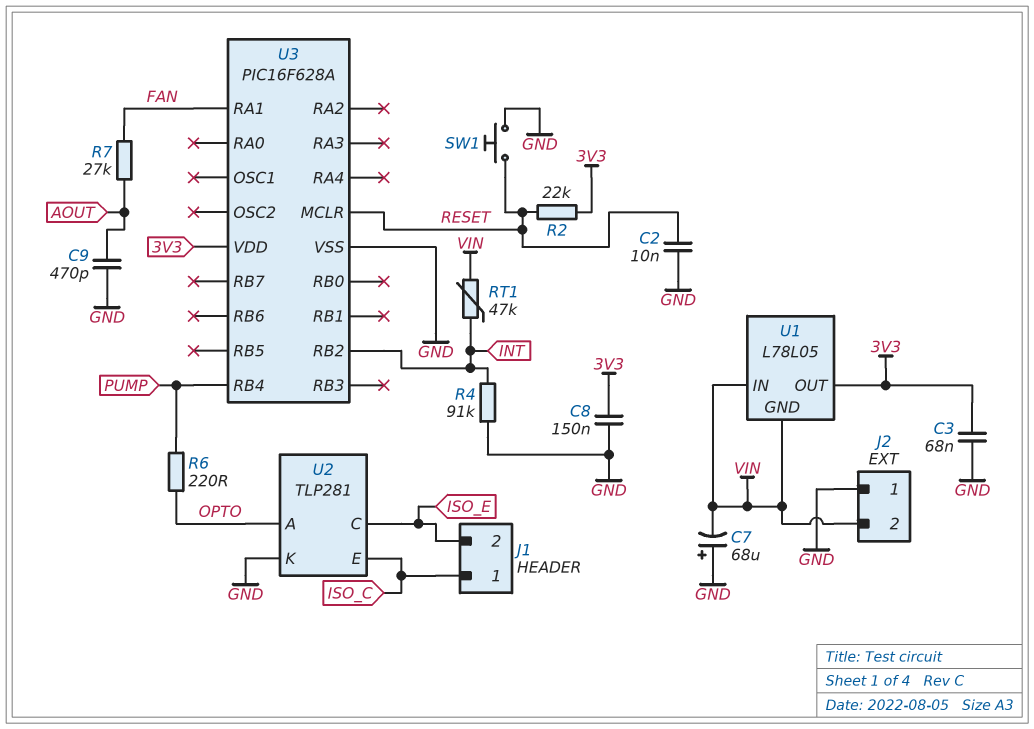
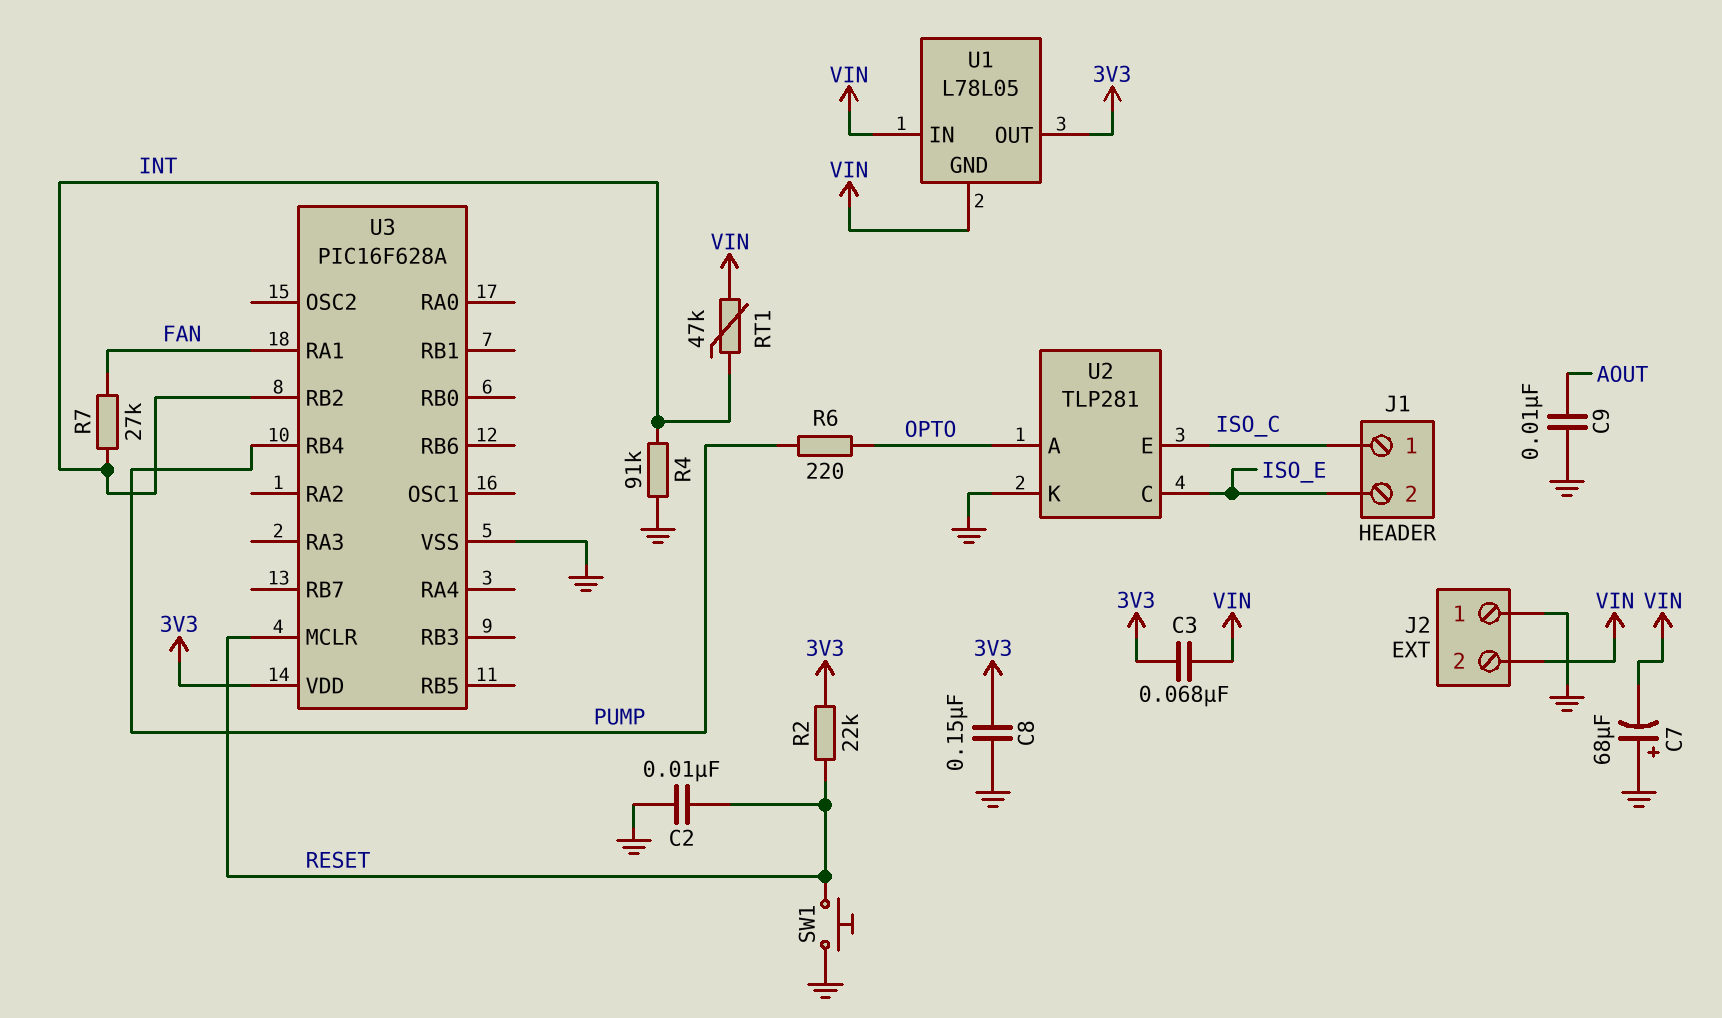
C3: 68nF (3V3, GND) -> 68nF (3V3, VIN)
C9: 470pF (AOUT, GND) -> 10nF (AOUT, GND)
R7: 27k (AOUT, FAN) -> 27k (FAN, INT)

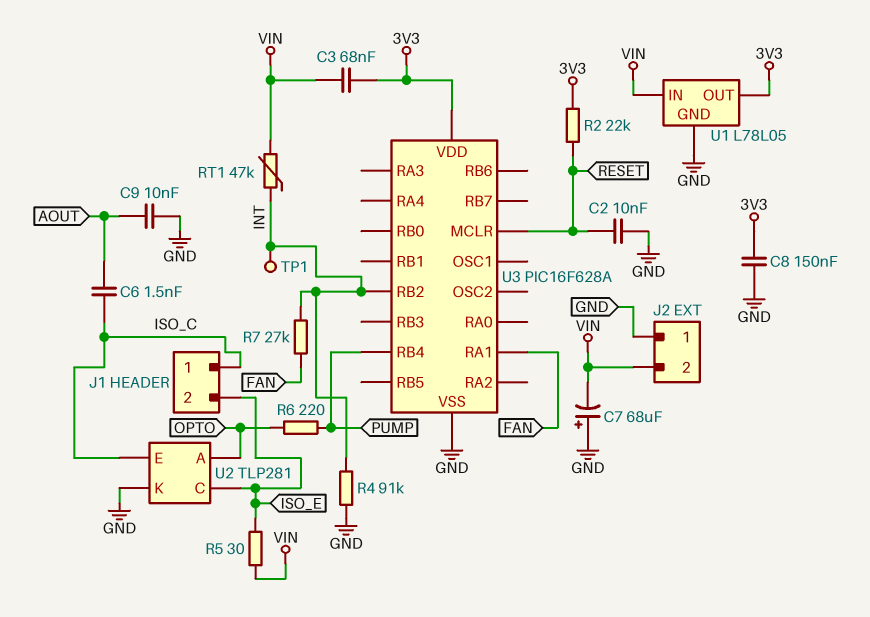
C6: none -> 1.5nF (AOUT, ISO_C)
R5: none -> 30 (ISO_E, VIN)
SW1: button (GND, RESET) -> none
TP1: none -> test point (INT)
U1 pin GND: VIN -> GND

